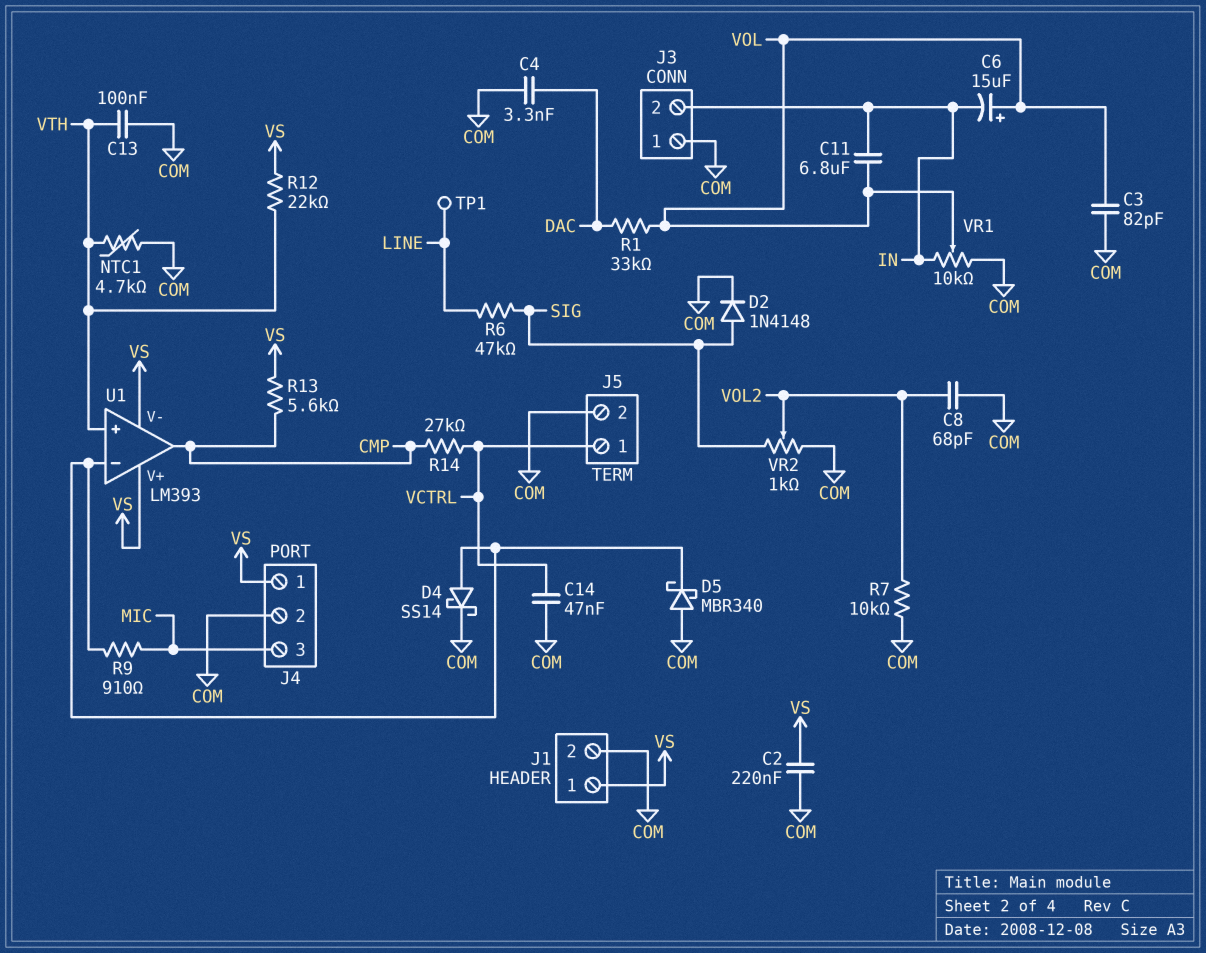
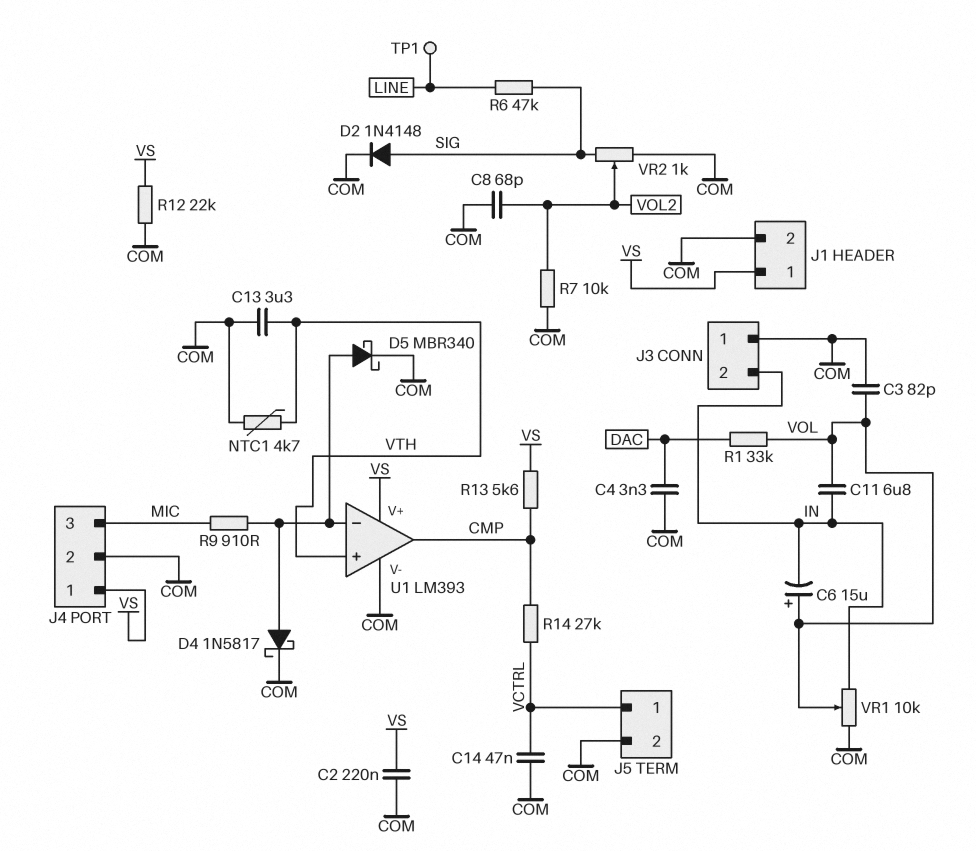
C13: 100nF (COM, VTH) -> 3.3uF (COM, VTH)
D4: schottky SS14 (A U1/in-, K COM) -> schottky 1N5817 (A U1/in-, K COM)
D5: schottky MBR340 (A COM, K U1/in-) -> schottky MBR340 (A U1/in-, K COM)
R12: 22k (VS, VTH) -> 22k (COM, VS)
U1 pin V-: VS -> COM

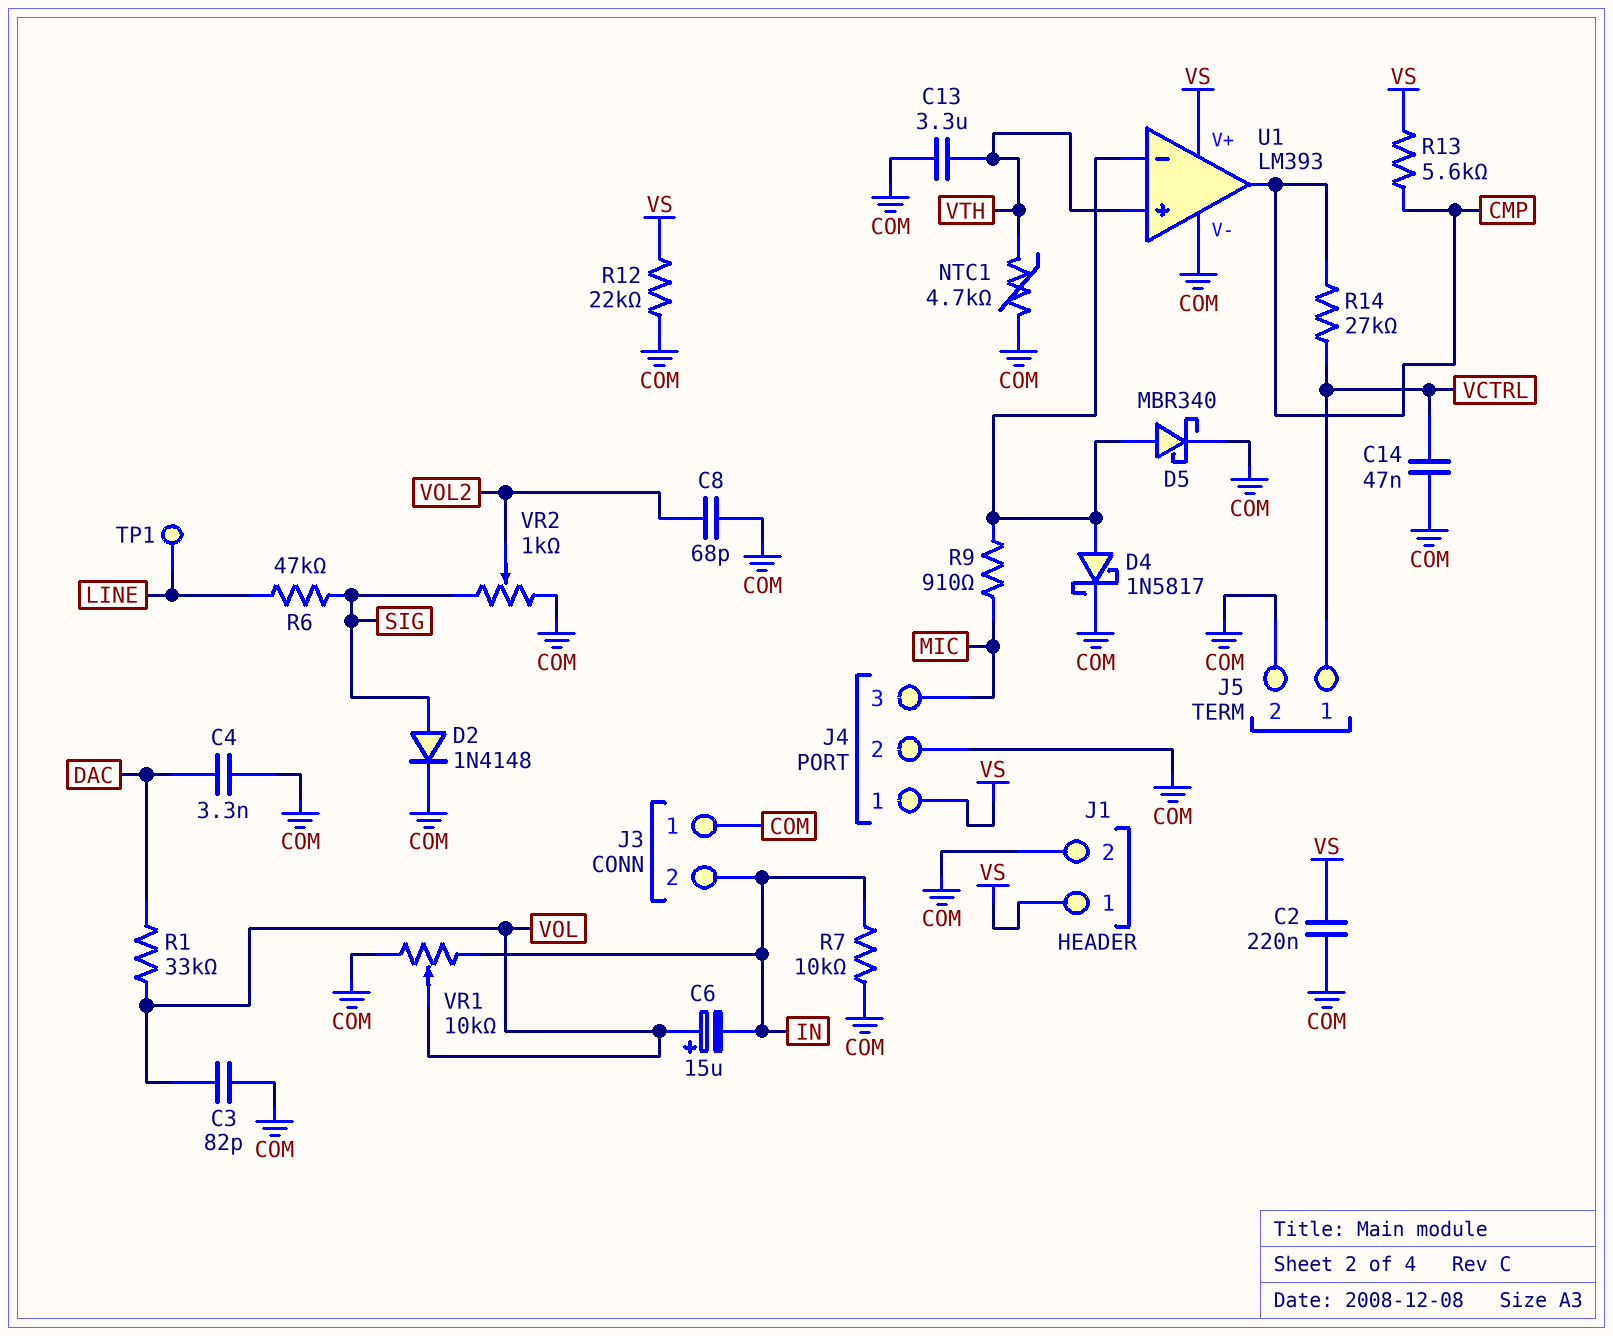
C11: 6.8uF (IN, VOL) -> none
R7: 10k (COM, VOL2) -> 10k (COM, IN)

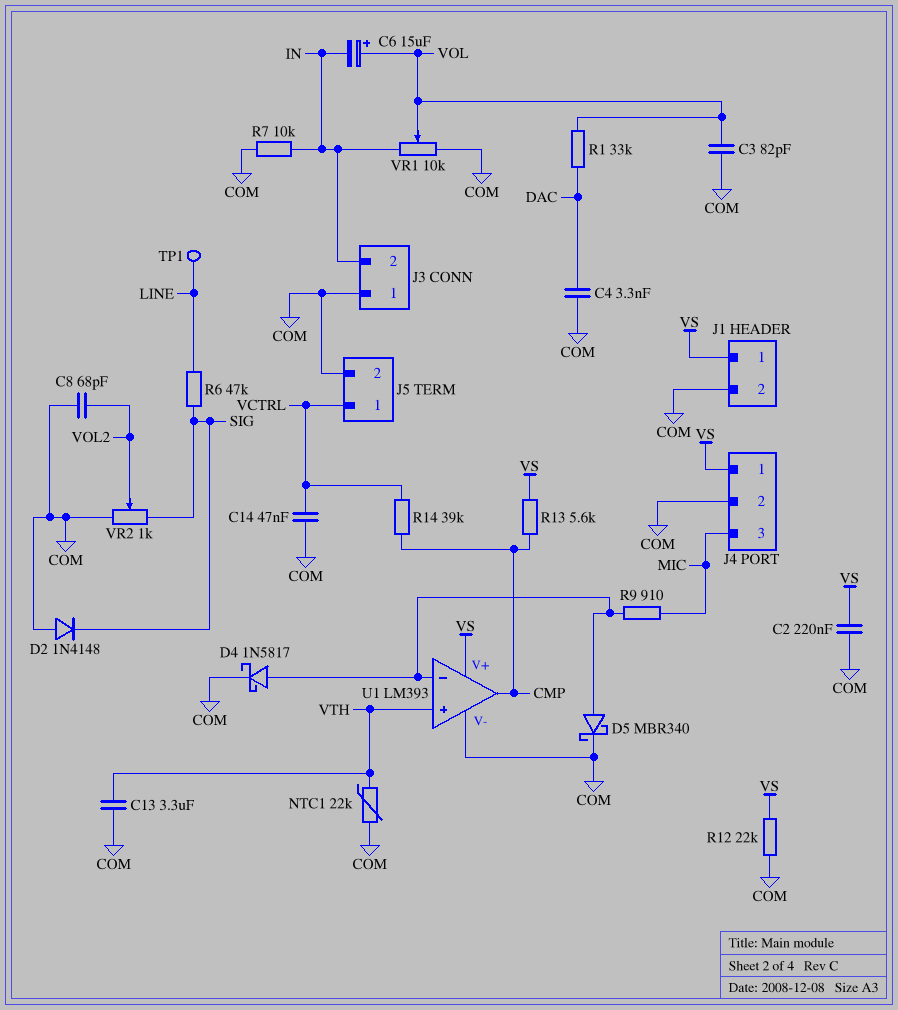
D2: diode 1N4148 (A SIG, K COM) -> diode 1N4148 (A COM, K SIG)
NTC1: 4.7k (COM, VTH) -> 22k (COM, VTH)
R14: 27k (CMP, VCTRL) -> 39k (CMP, VCTRL)

